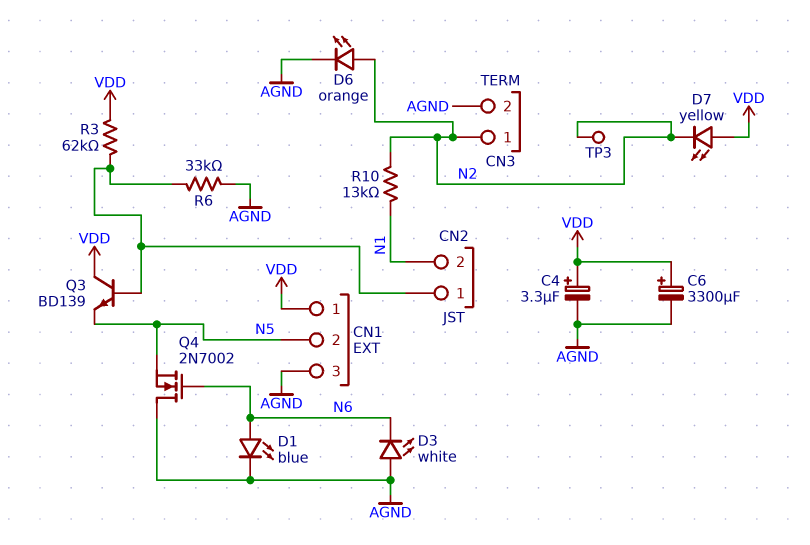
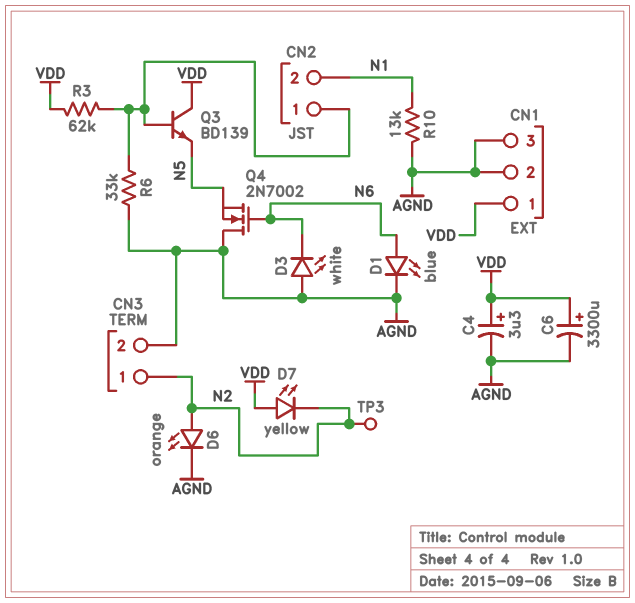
CN1 pin 2: N5 -> AGND
R10: 13k (N1, N2) -> 13k (AGND, N1)

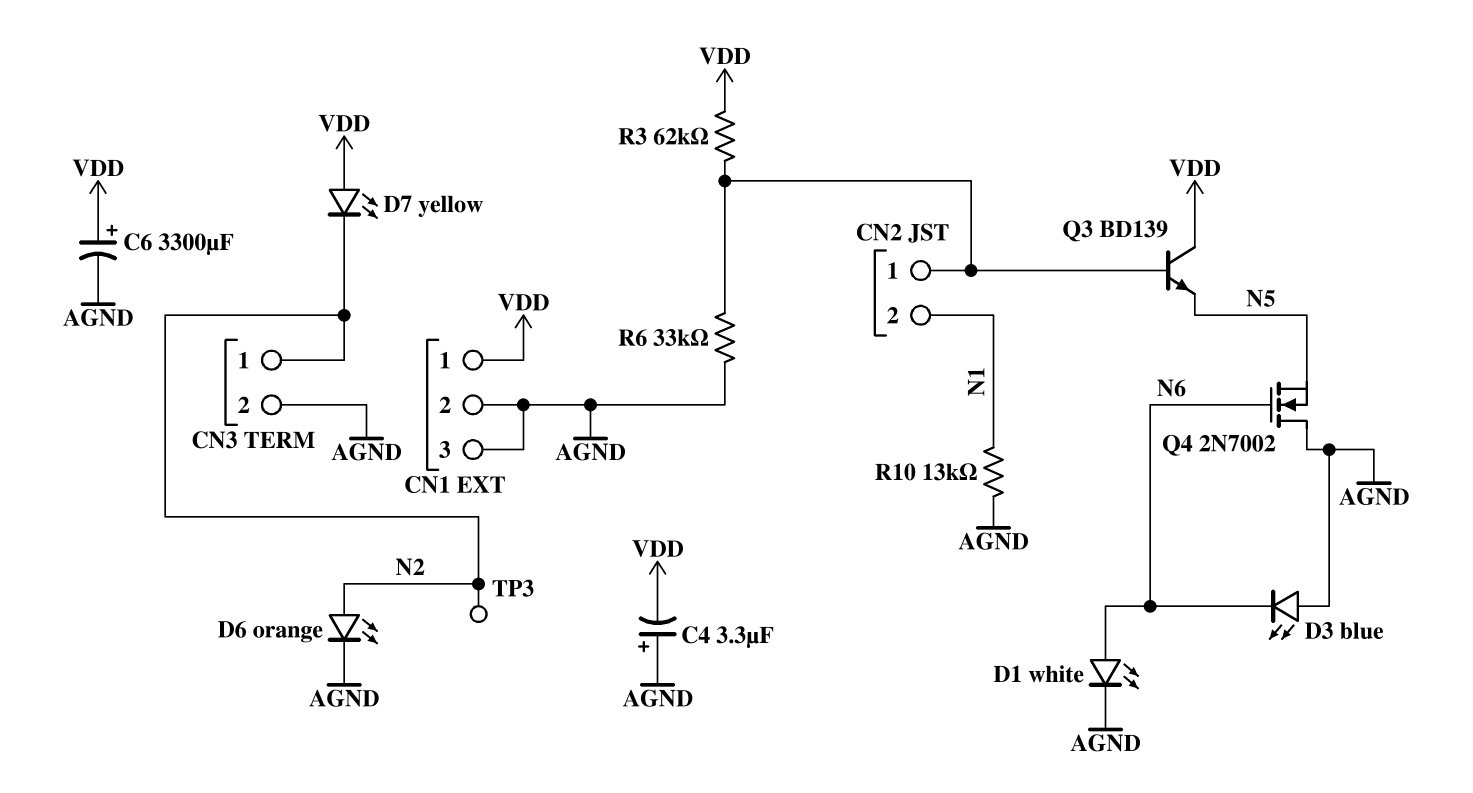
C4: 3.3uF (plus VDD, minus AGND) -> 3.3uF (plus AGND, minus VDD)
D1: LED blue (A N6, K AGND) -> LED white (A N6, K AGND)
D3: LED white (A AGND, K N6) -> LED blue (A AGND, K N6)

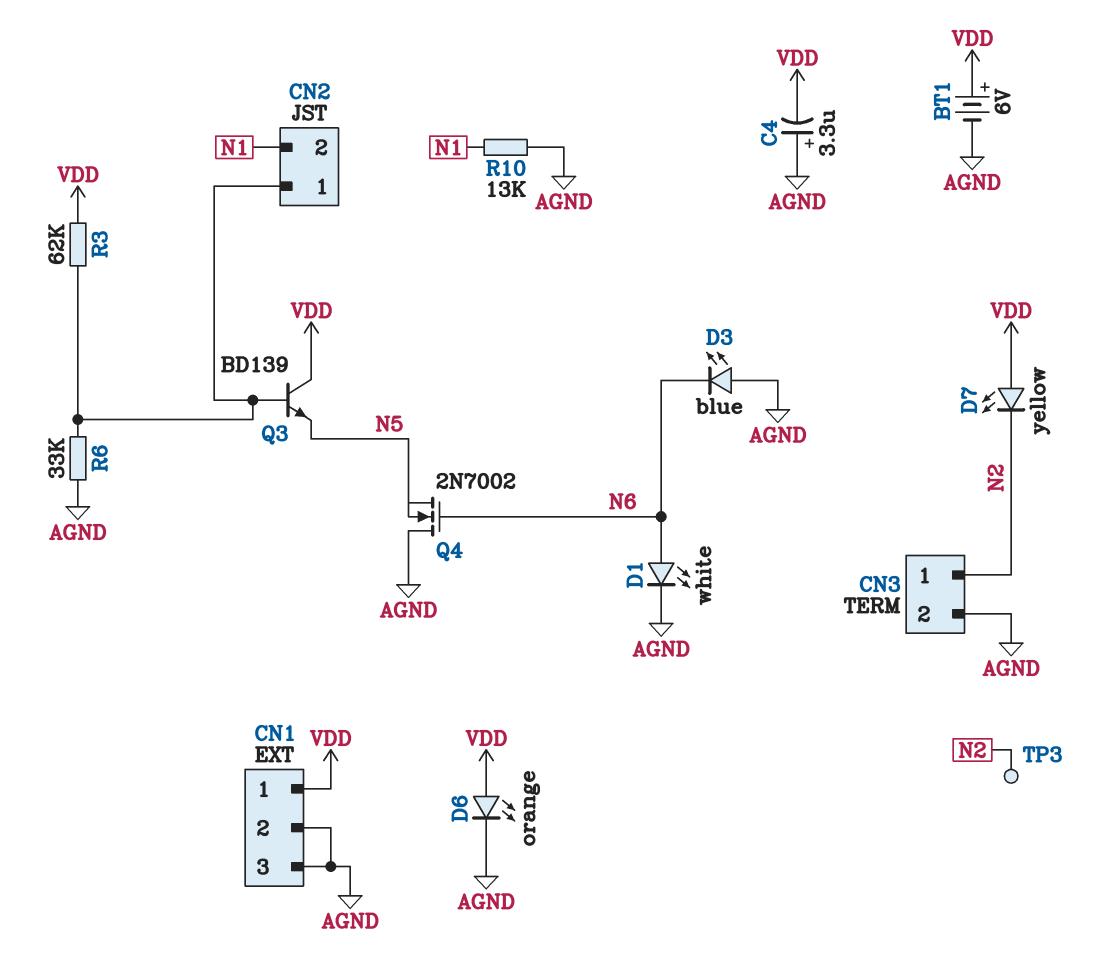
BT1: none -> 6V (plus VDD, minus AGND)
C6: 3300uF (plus VDD, minus AGND) -> none
D6: LED orange (A N2, K AGND) -> LED orange (A VDD, K AGND)

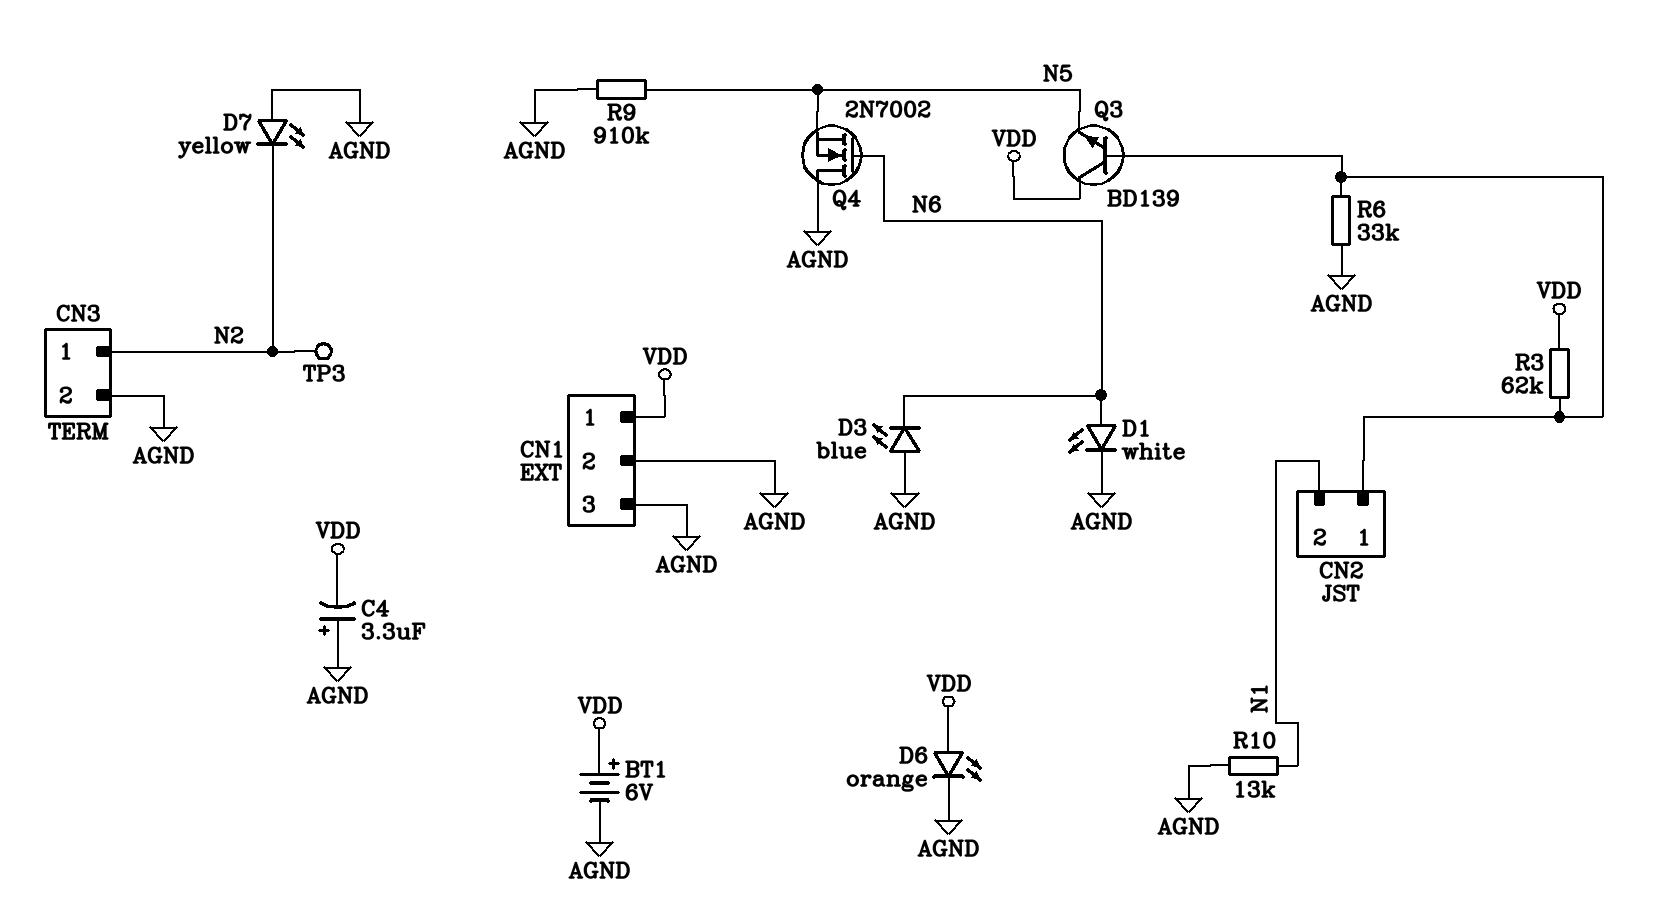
D7: LED yellow (A VDD, K N2) -> LED yellow (A AGND, K N2)
R9: none -> 910k (AGND, N5)

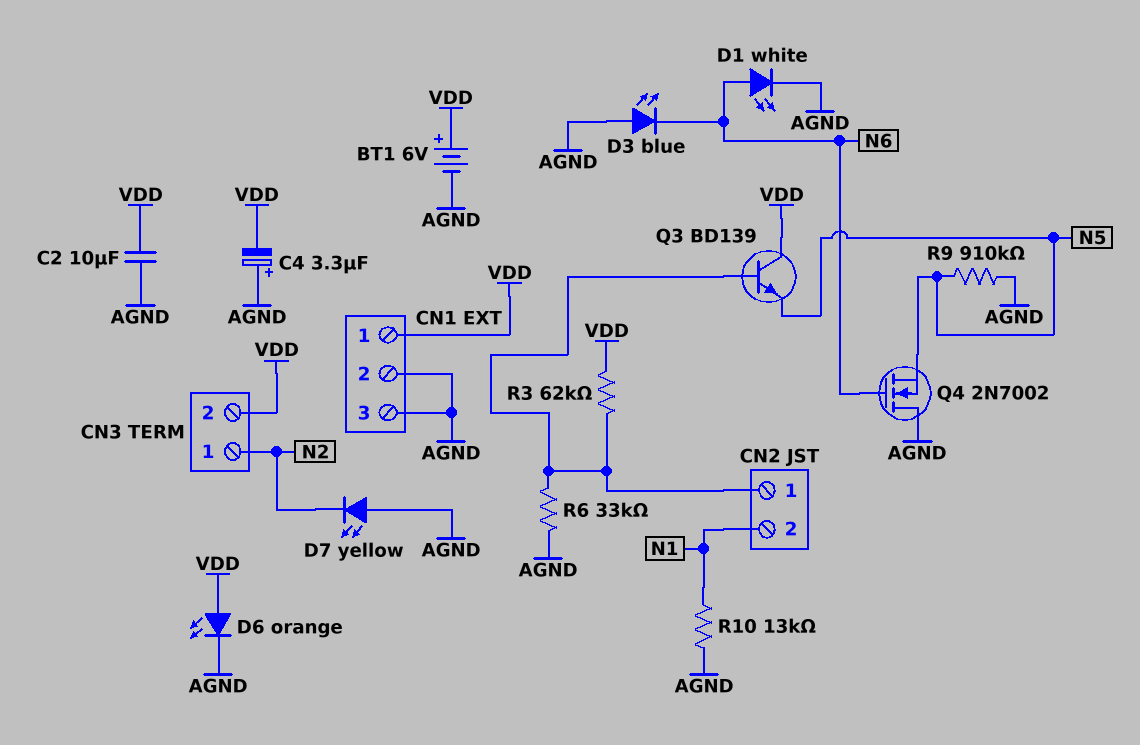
C2: none -> 10uF (AGND, VDD)
CN3 pin 2: AGND -> VDD
TP3: test point (N2) -> none

